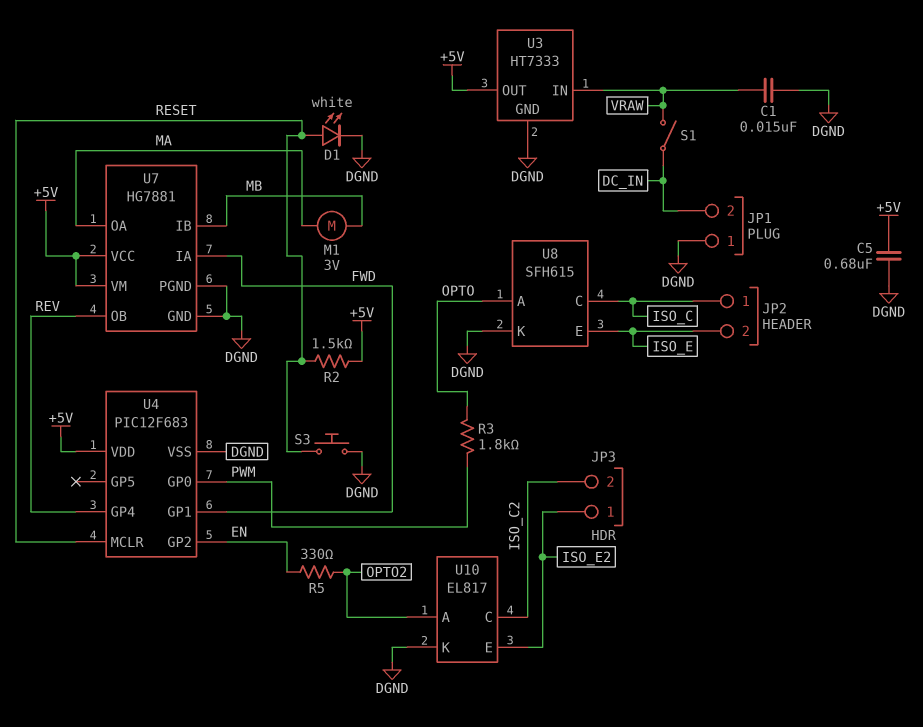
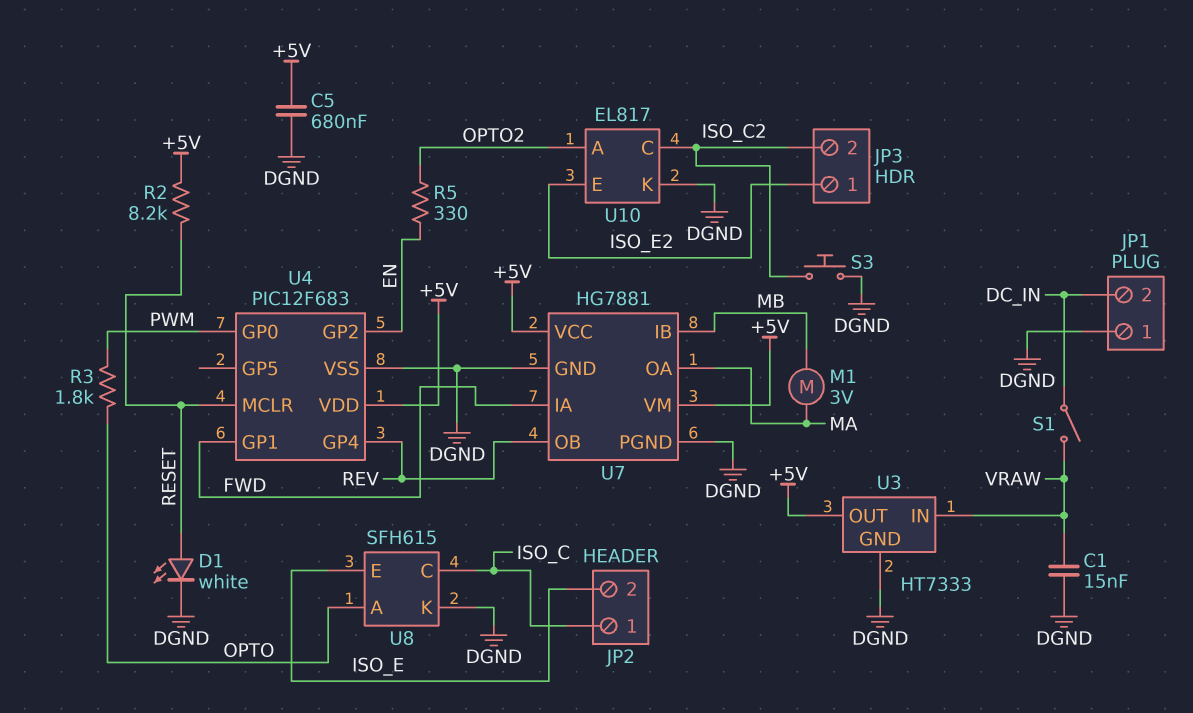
R2: 1.5k (+5V, RESET) -> 8.2k (+5V, RESET)
S3: button (DGND, RESET) -> button (DGND, ISO_C2)

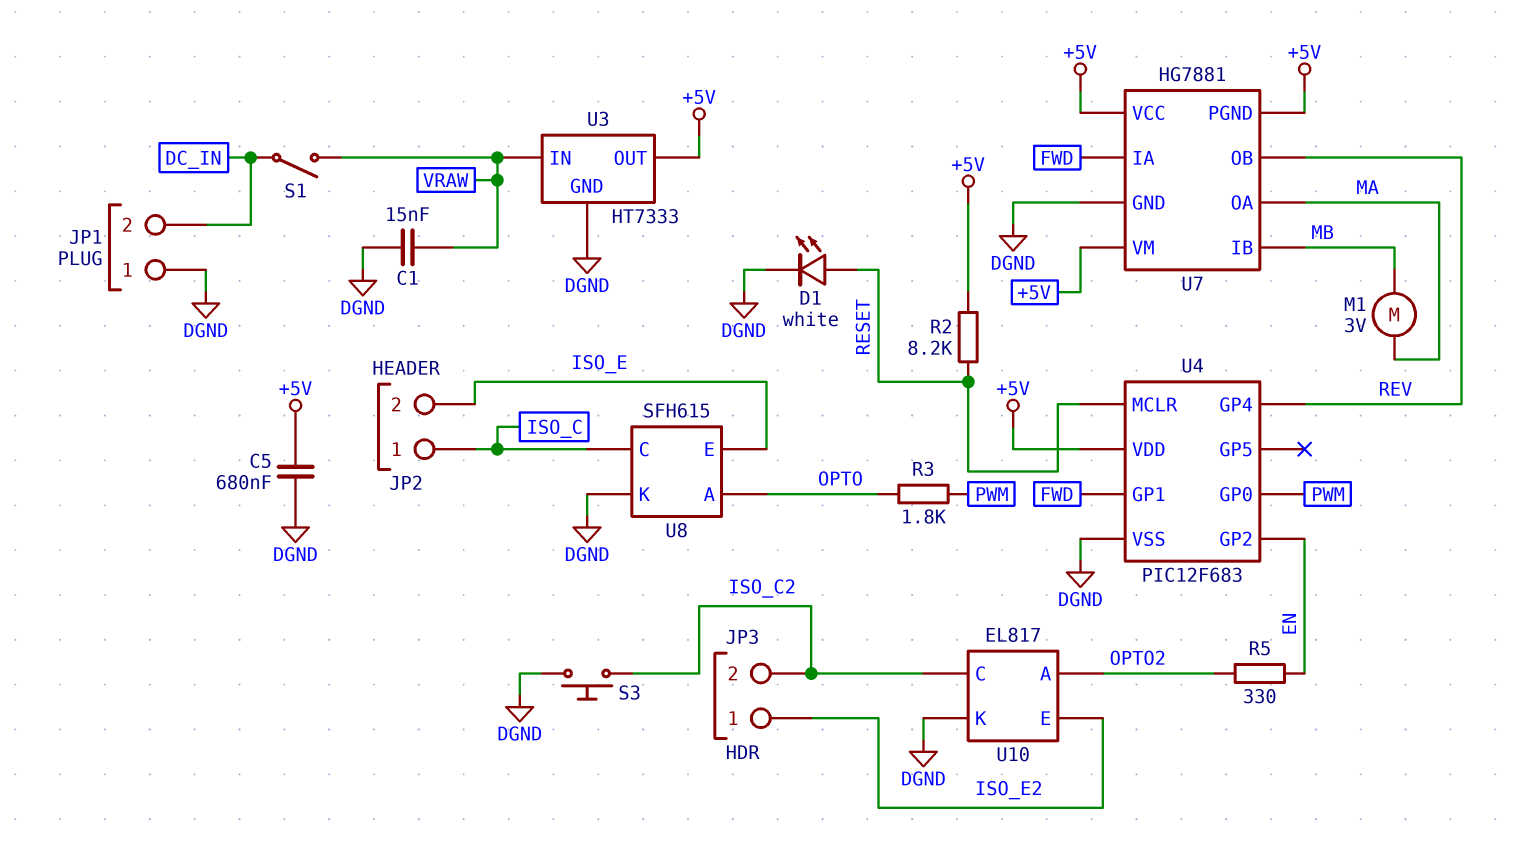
U7 pin PGND: DGND -> +5V

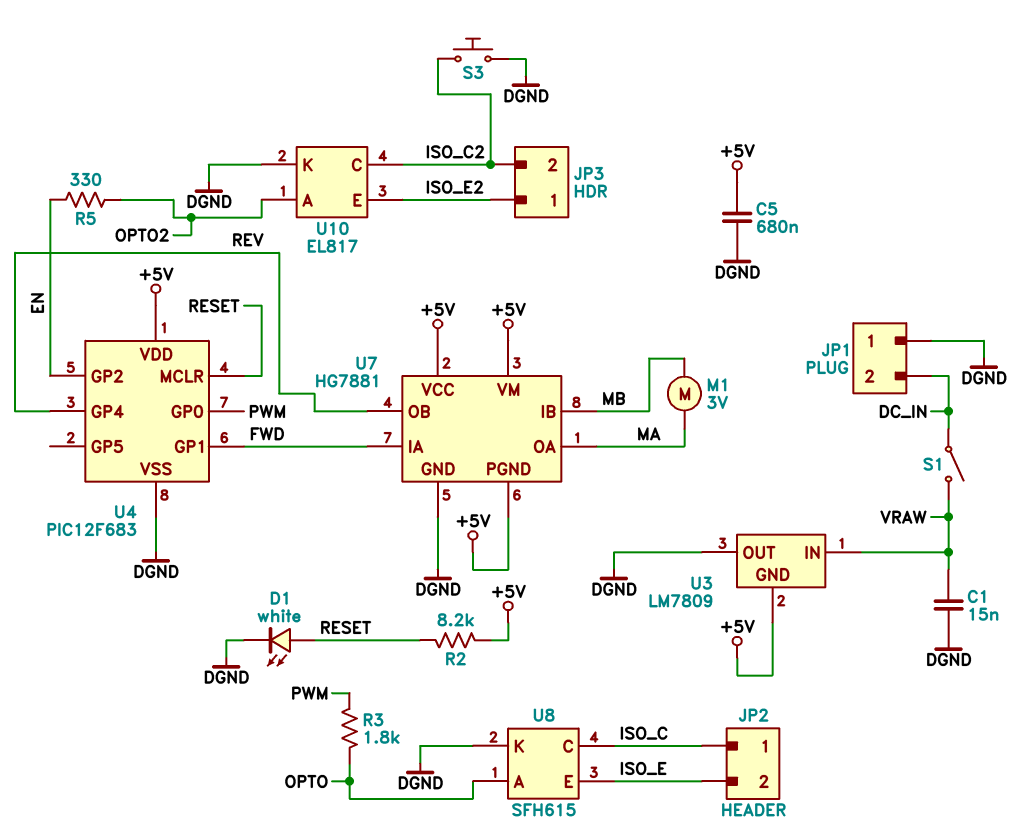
U3: HT7333 -> LM7809
U3 pin GND: DGND -> +5V
U3 pin OUT: +5V -> DGND

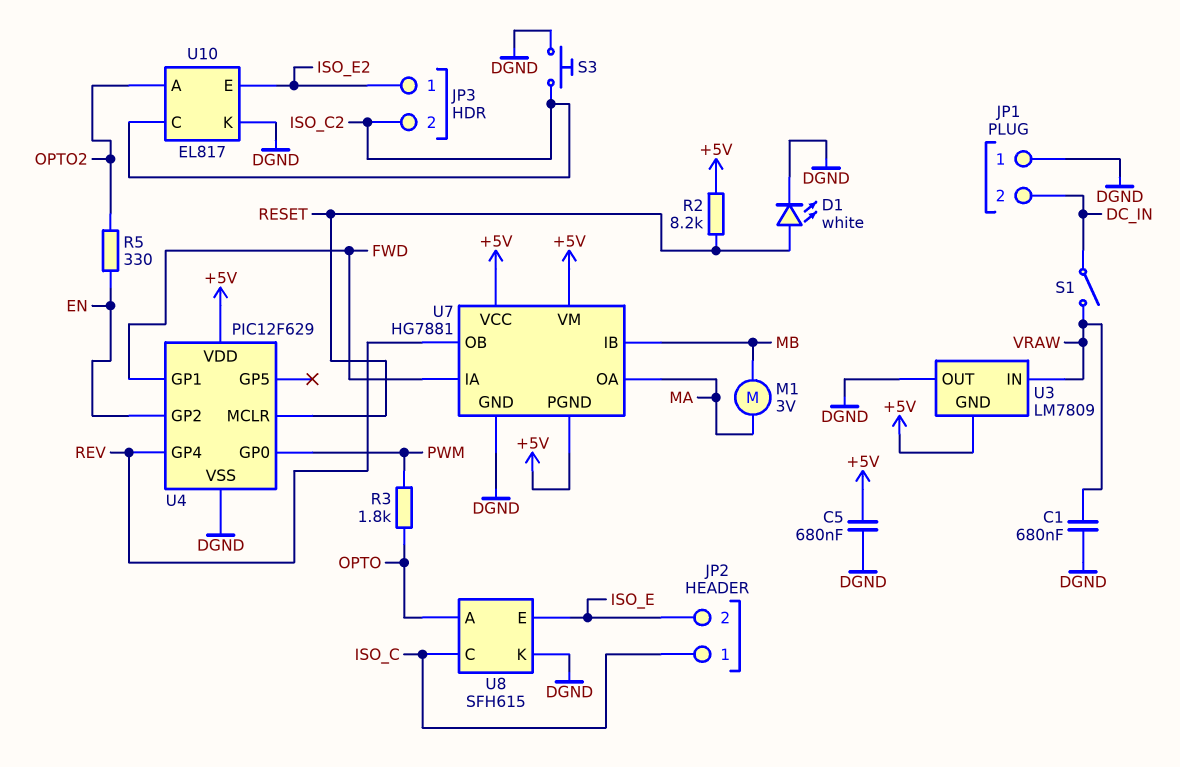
C1: 15nF (DGND, VRAW) -> 680nF (DGND, VRAW)
U4: PIC12F683 -> PIC12F629

